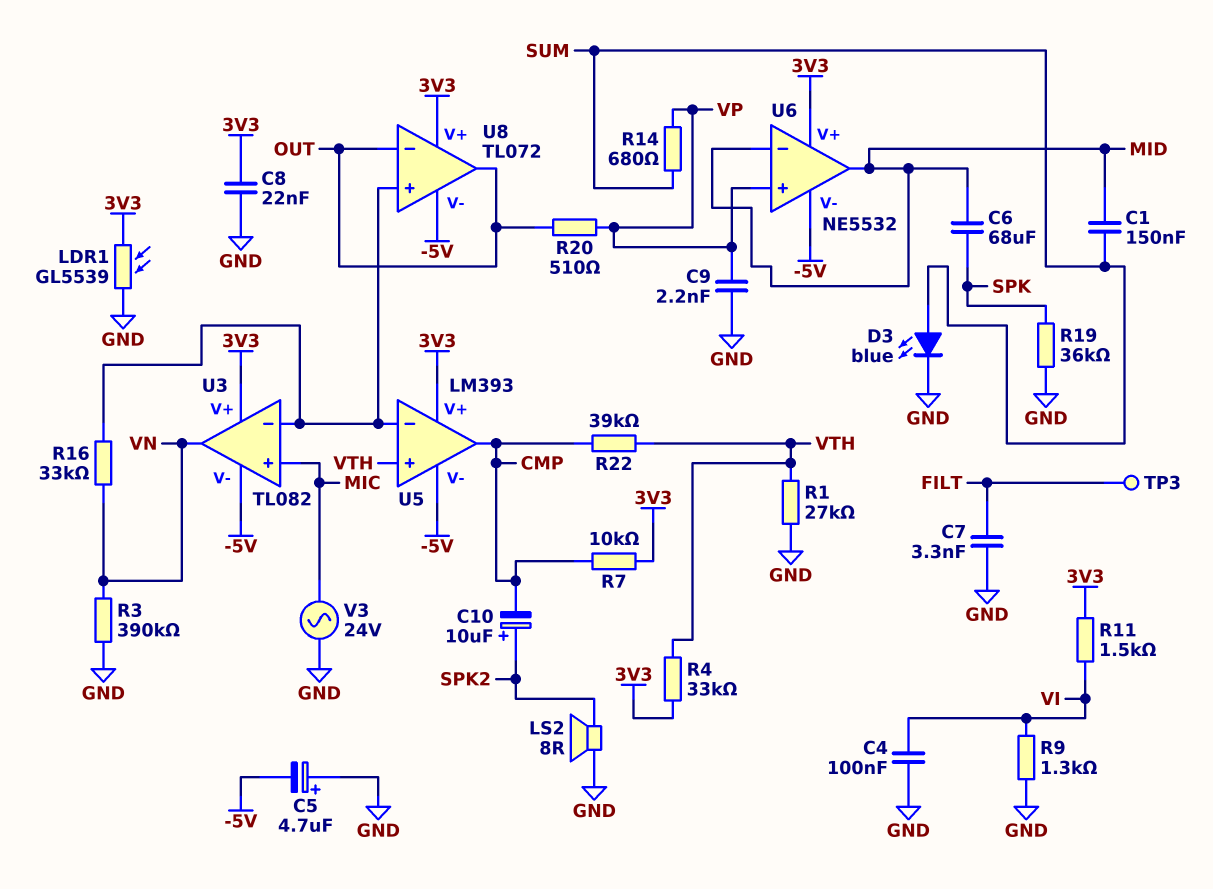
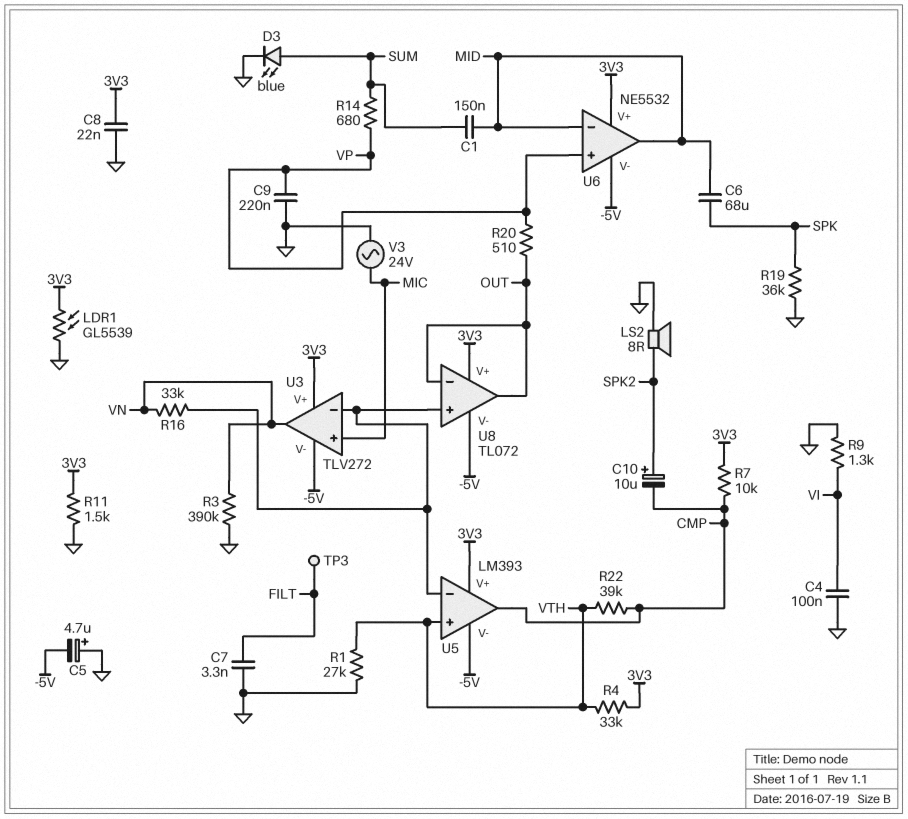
C9: 2.2nF (GND, VP) -> 220nF (GND, VP)
R11: 1.5k (3V3, VI) -> 1.5k (3V3, GND)
U3: TL082 -> TLV272

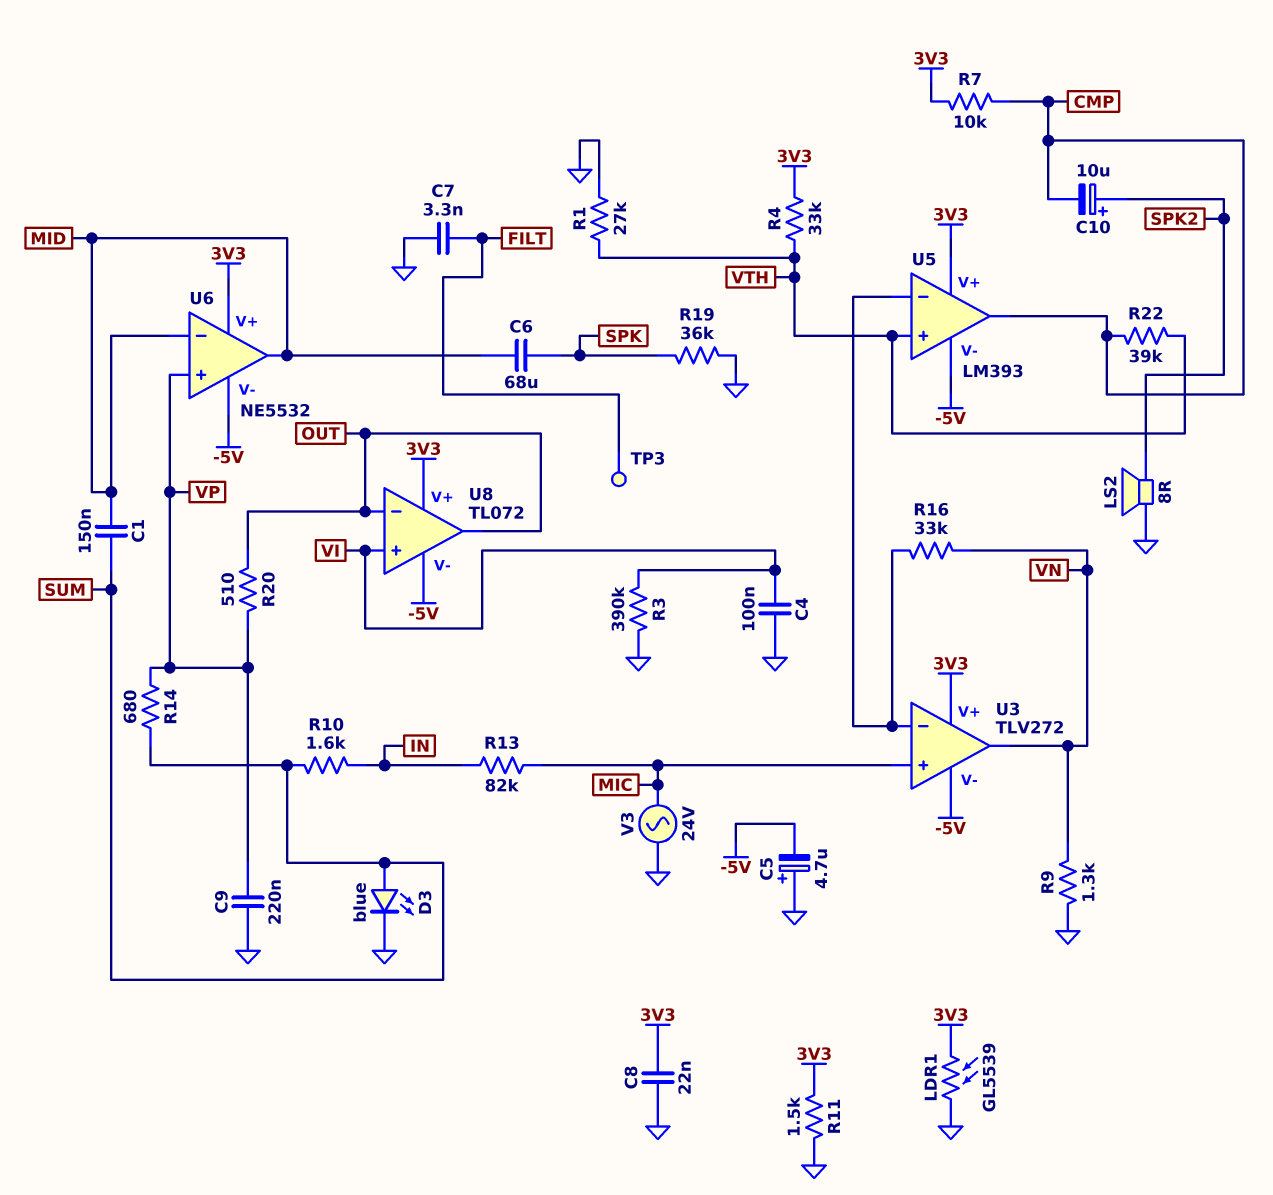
R3: 390k (GND, VN) -> 390k (GND, VI)
R9: 1.3k (GND, VI) -> 1.3k (GND, VN)
R10: none -> 1.6k (IN, SUM)
R13: none -> 82k (IN, MIC)
U8 pin in+: U3/in- -> VI

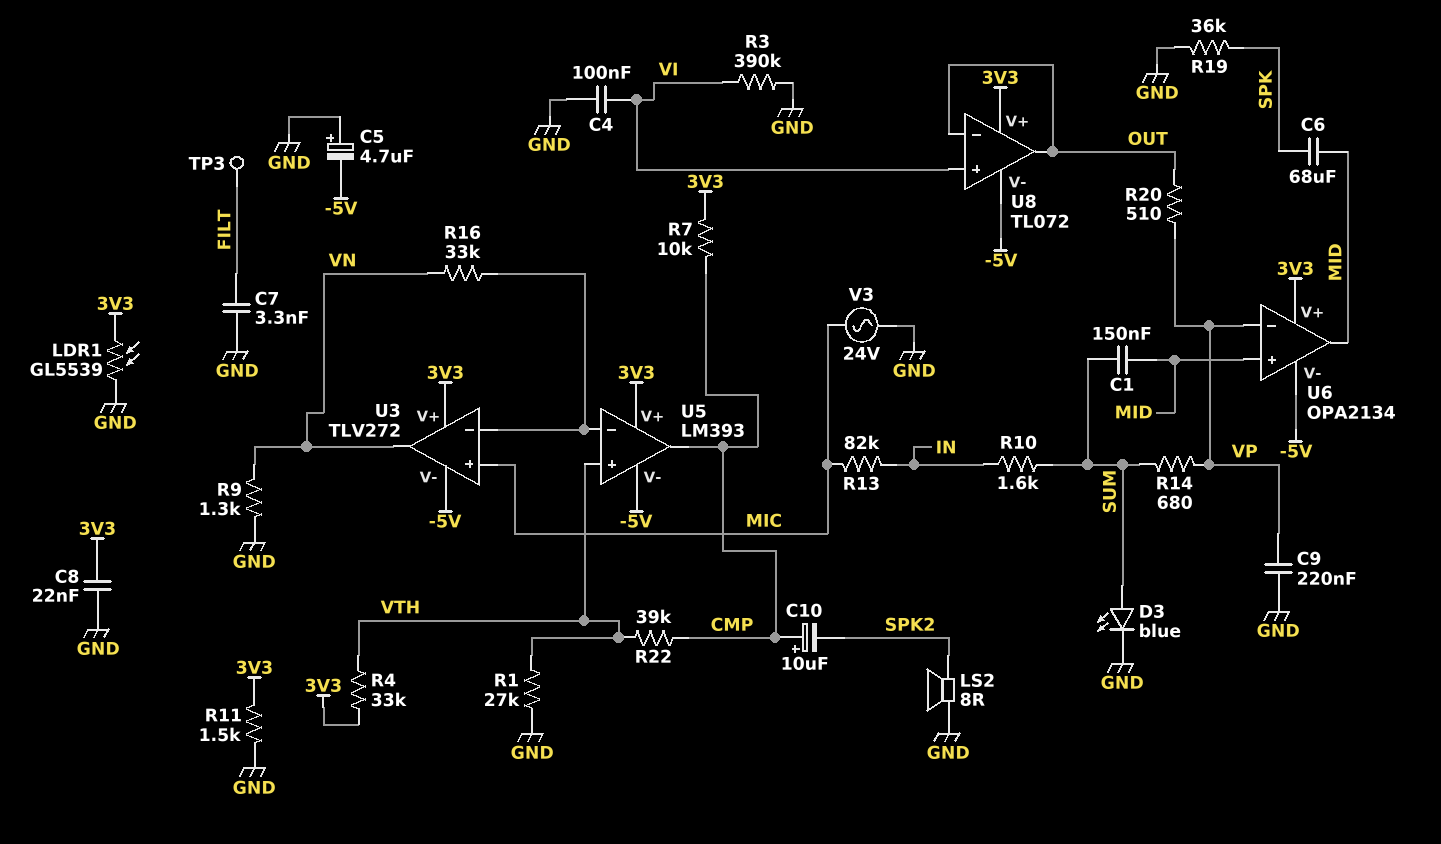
C10: 10uF (plus SPK2, minus CMP) -> 10uF (plus CMP, minus SPK2)
U6: NE5532 -> OPA2134
U6 pin in+: VP -> MID
U6 pin in-: MID -> VP

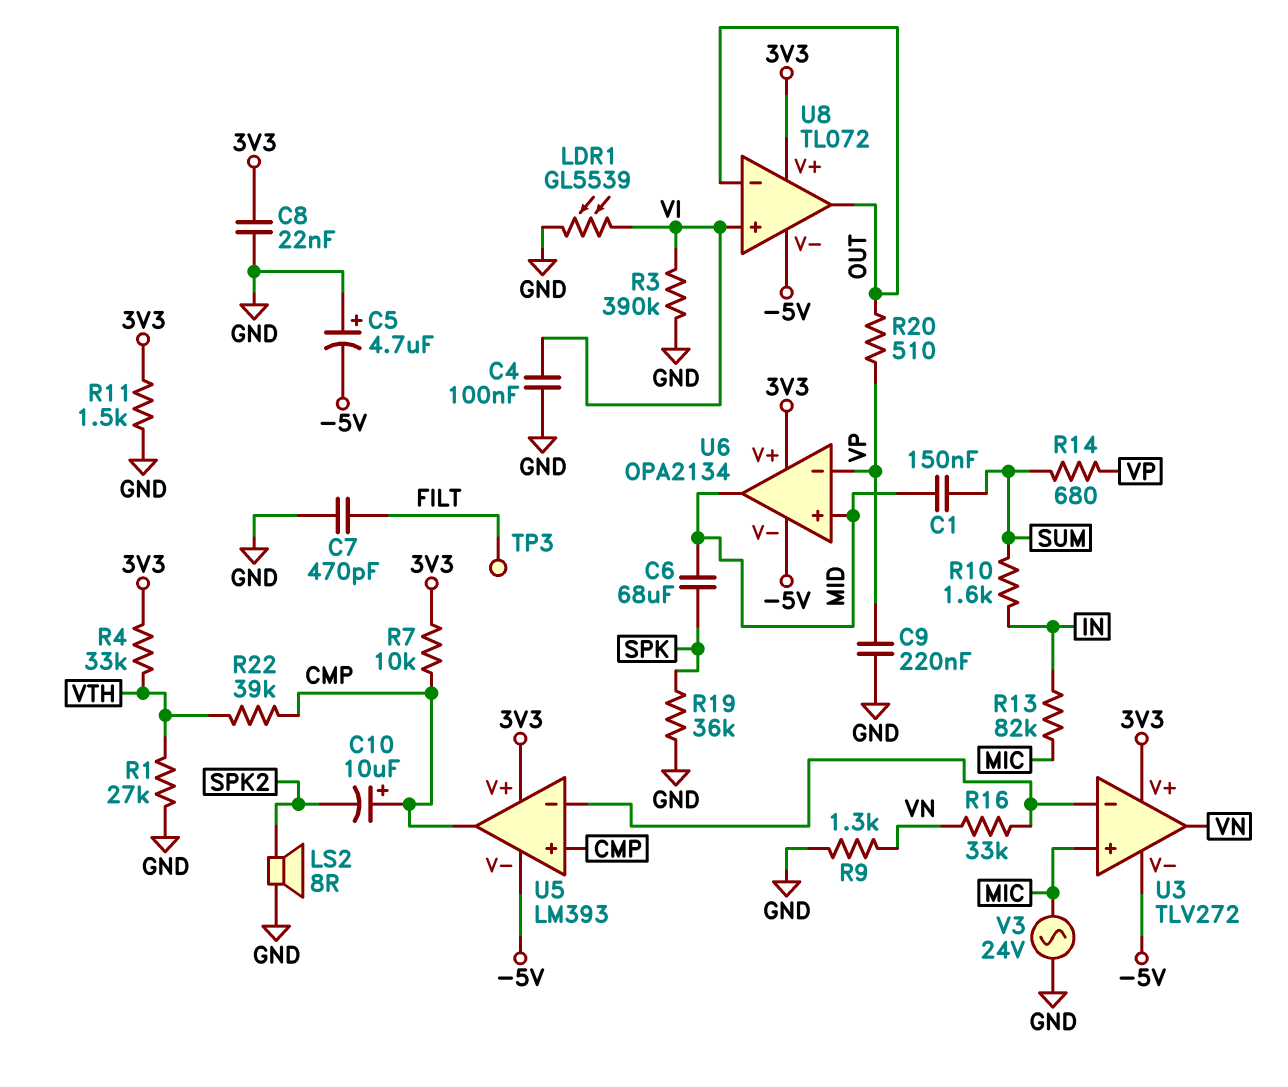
C7: 3.3nF (FILT, GND) -> 470pF (FILT, GND)
D3: LED blue (A SUM, K GND) -> none
LDR1: GL5539 (3V3, GND) -> GL5539 (GND, VI)
U5 pin in+: VTH -> CMP

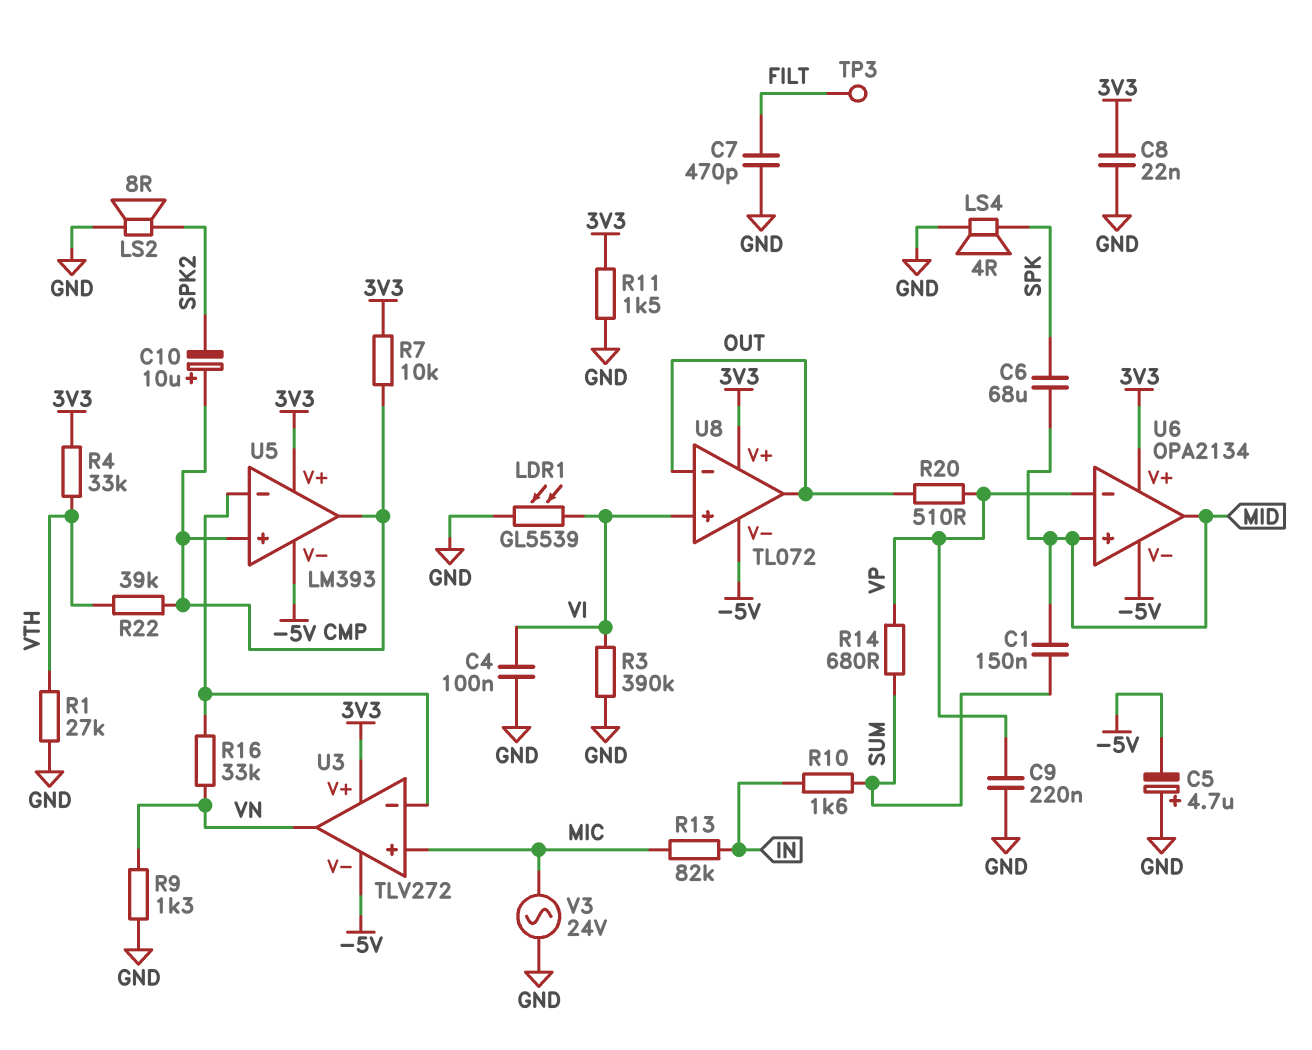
LS4: none -> speaker 4R (GND, SPK)
R19: 36k (GND, SPK) -> none

